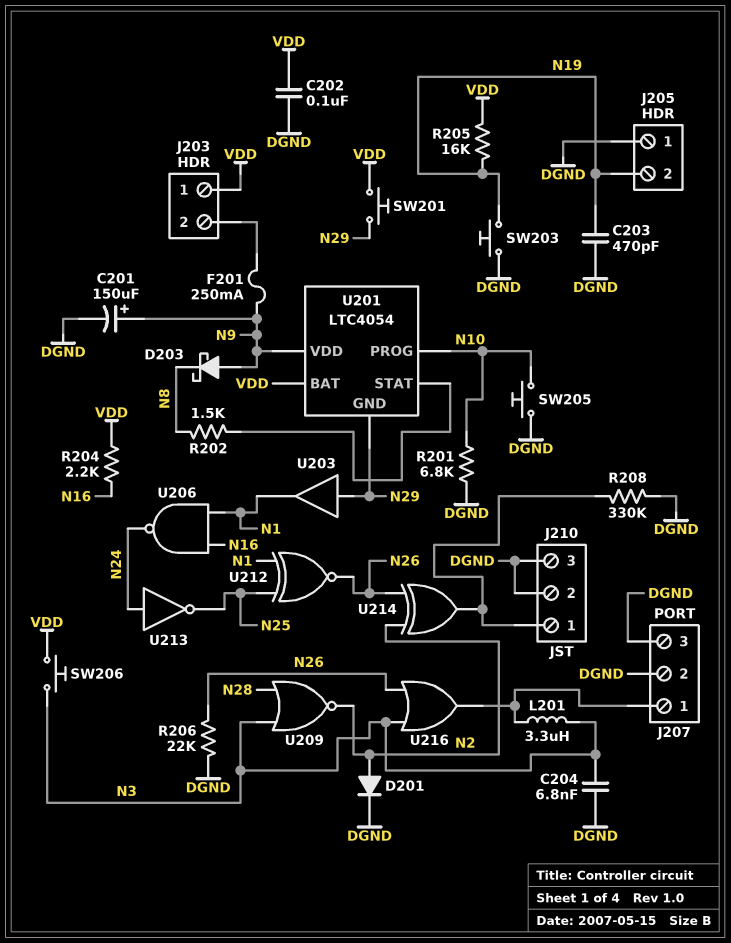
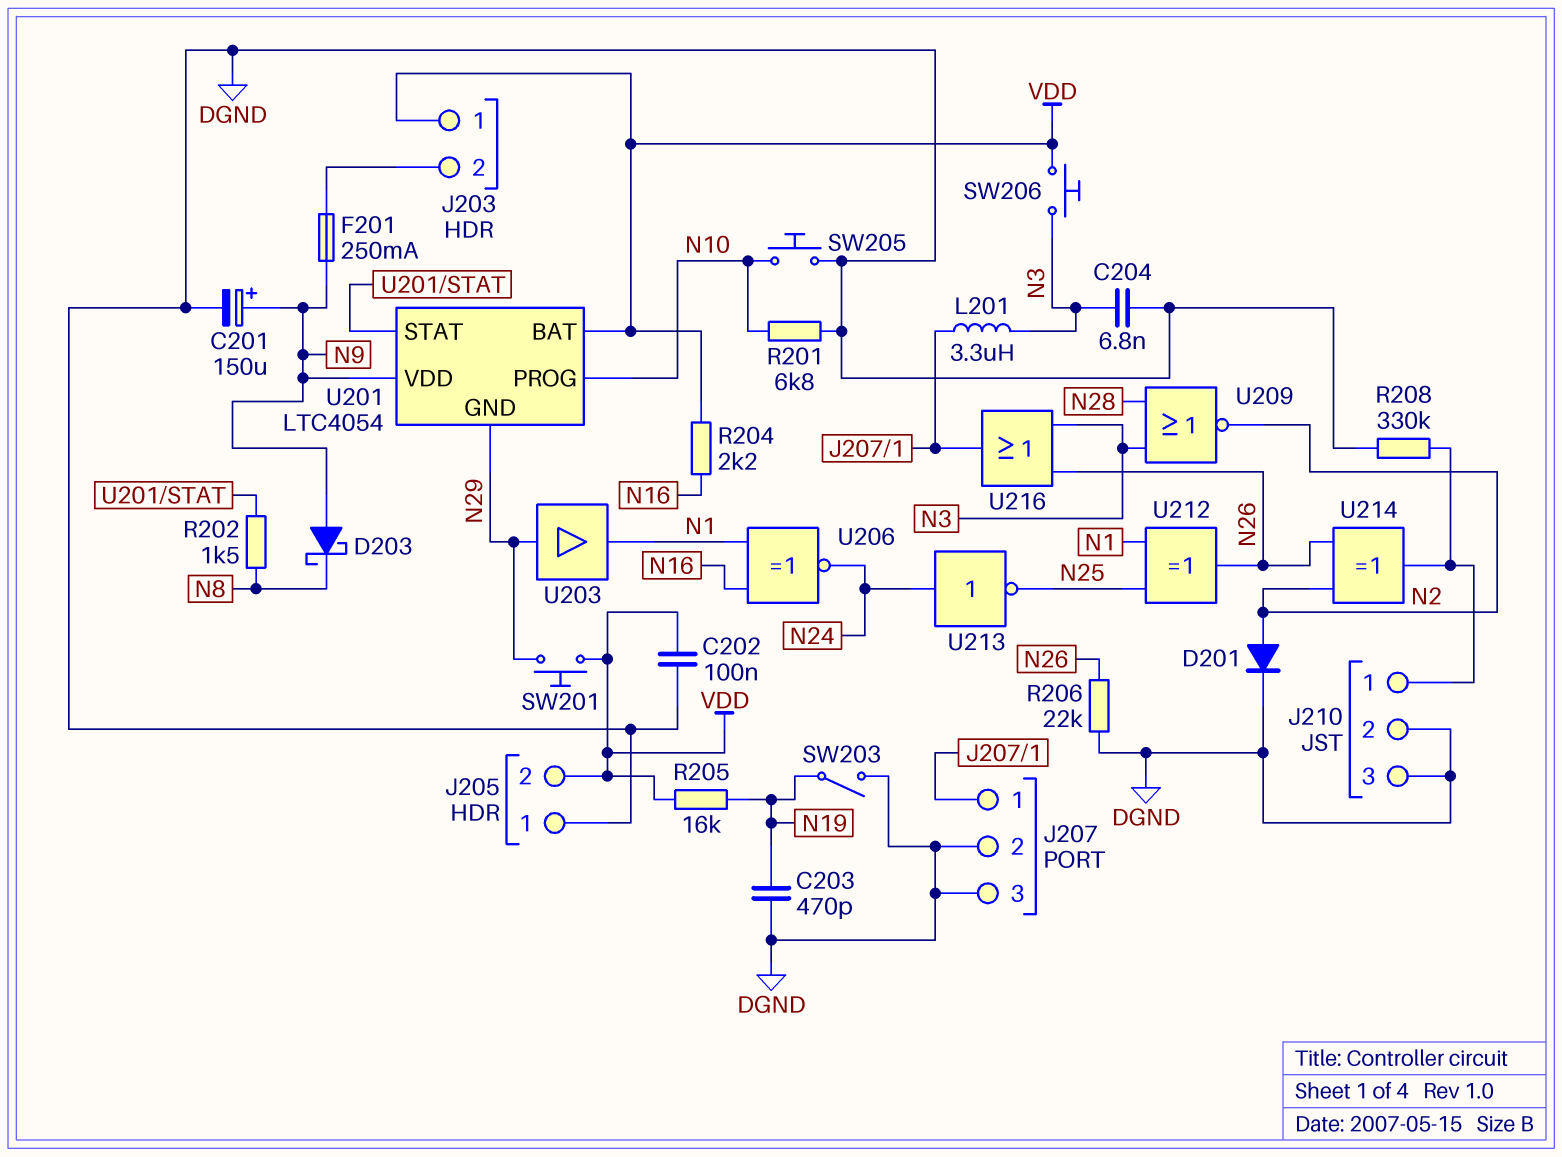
J205 pin 2: N19 -> VDD
SW203: button (DGND, N19) -> switch (DGND, N19)
U206: NAND (in N1, in N16, out N24) -> XNOR (in N1, in N16, out N24)
U212: XNOR (in N1, in N25, out N26) -> XOR (in N1, in N25, out N26)

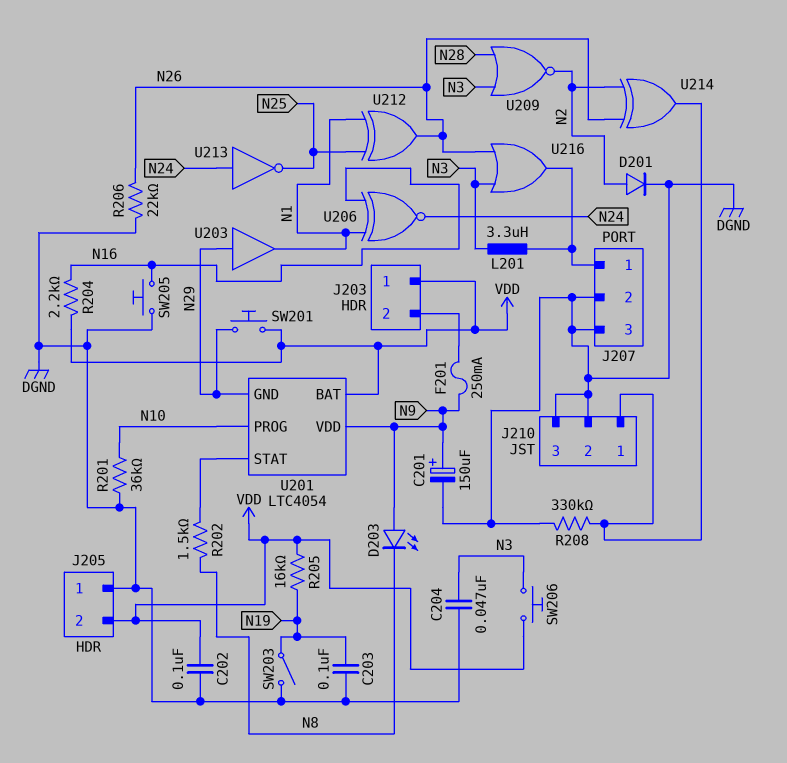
C203: 470pF (DGND, N19) -> 100nF (DGND, N19)
C204: 6.8nF (DGND, N3) -> 47nF (DGND, N3)
D203: schottky (A N9, K N8) -> LED (A N9, K N8)
R201: 6.8k (DGND, N10) -> 36k (DGND, N10)
SW205: button (DGND, N10) -> button (DGND, N16)

